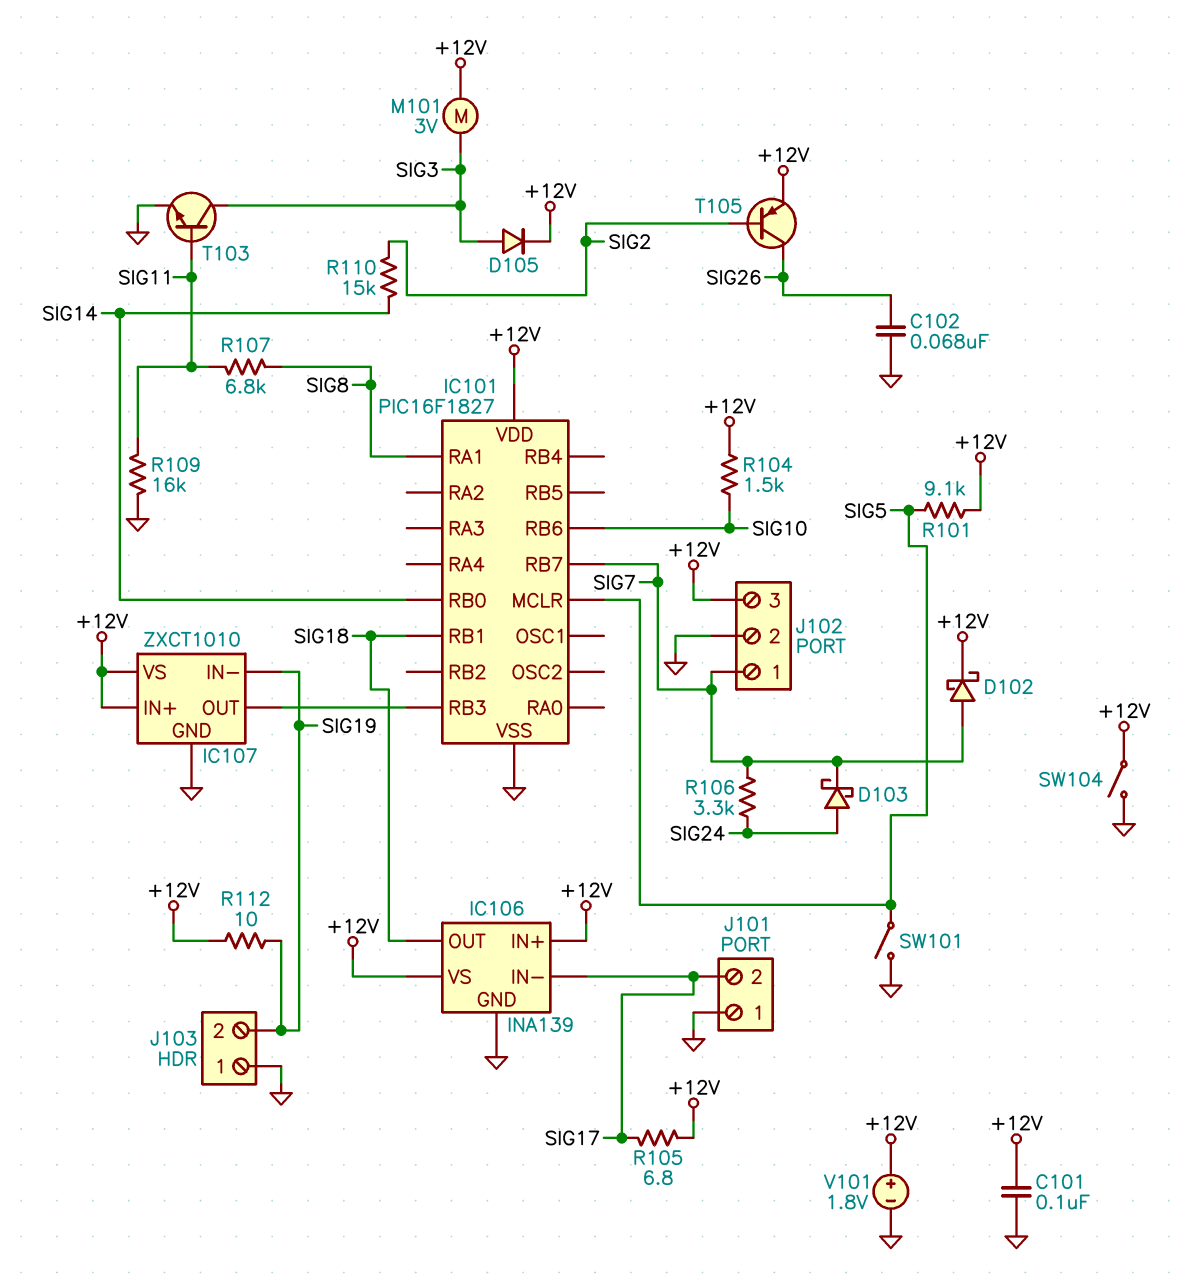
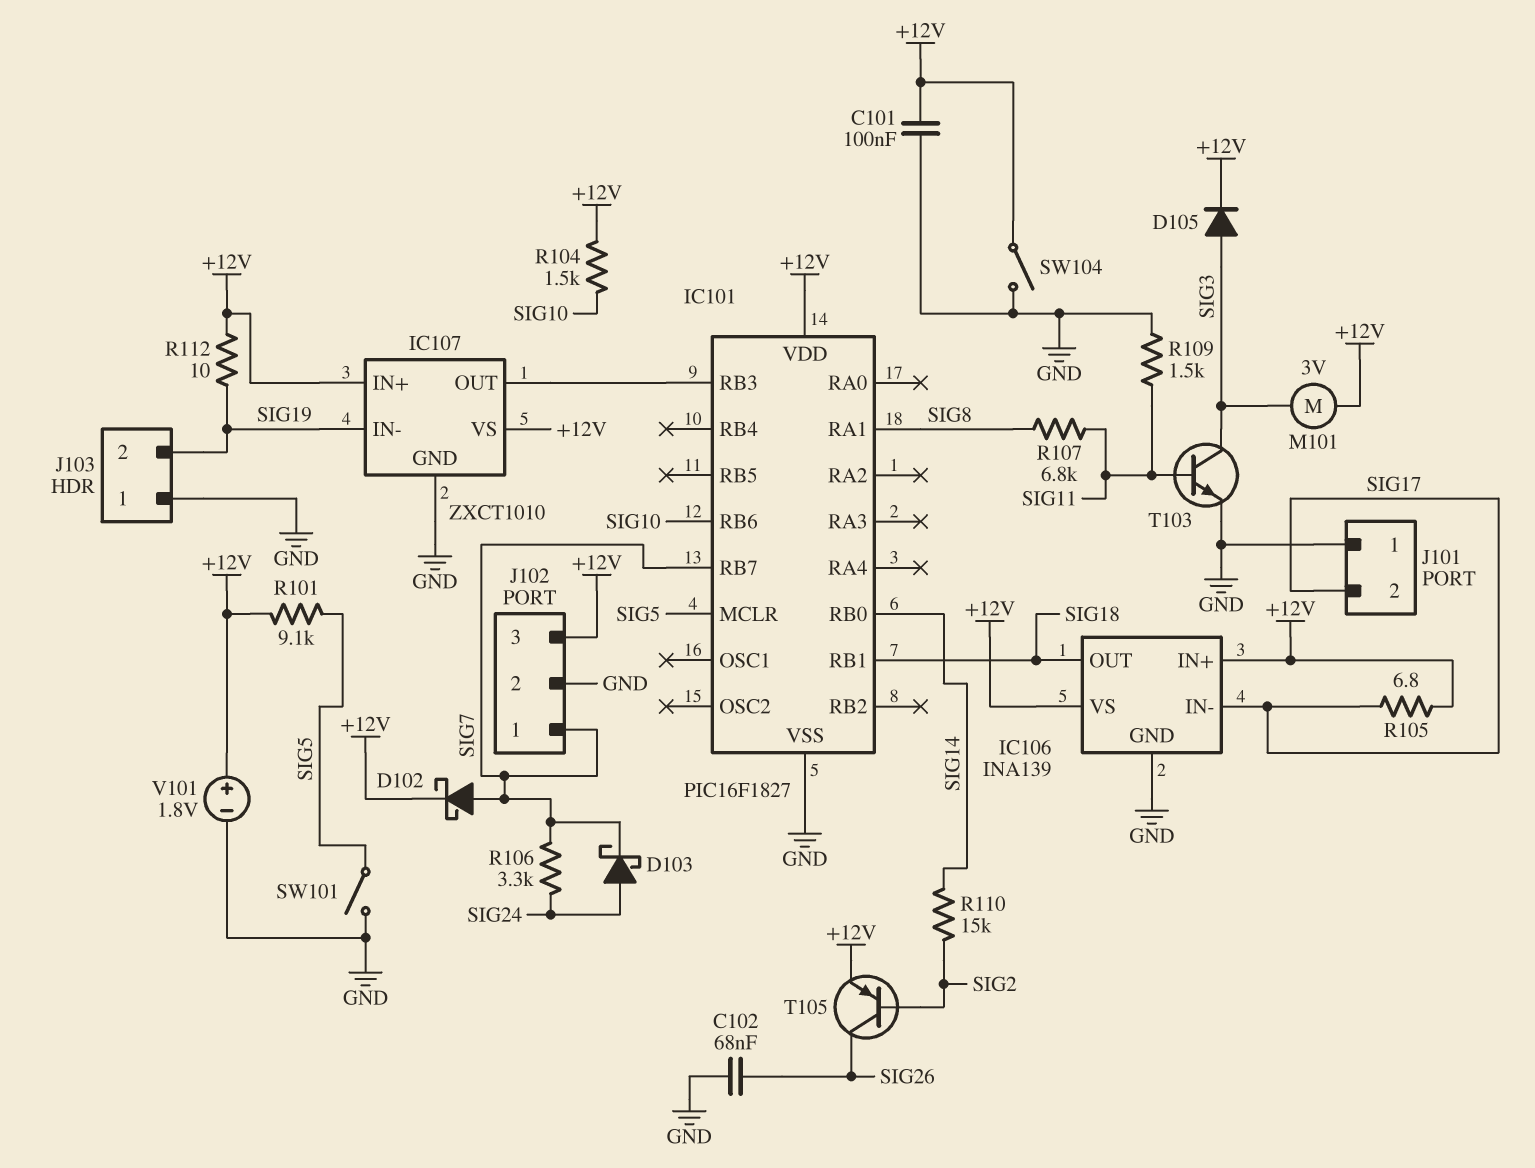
R109: 16k (GND, SIG11) -> 1.5k (GND, SIG11)

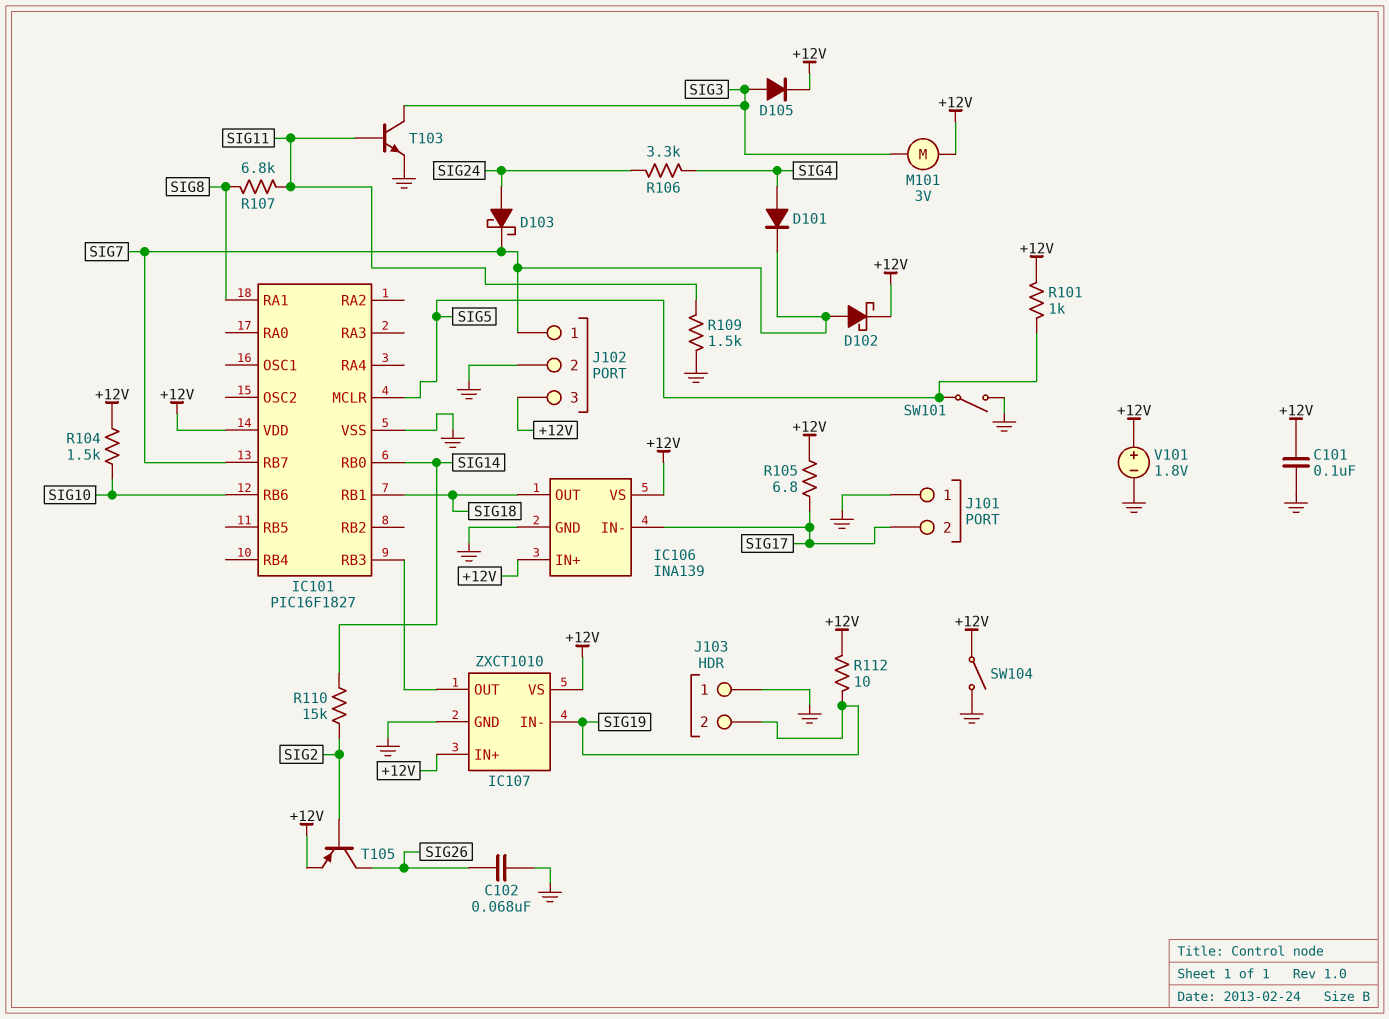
D101: none -> diode (A SIG4, K SIG7)
R101: 9.1k (+12V, SIG5) -> 1k (+12V, SIG5)
R106: 3.3k (SIG7, SIG24) -> 3.3k (SIG4, SIG24)

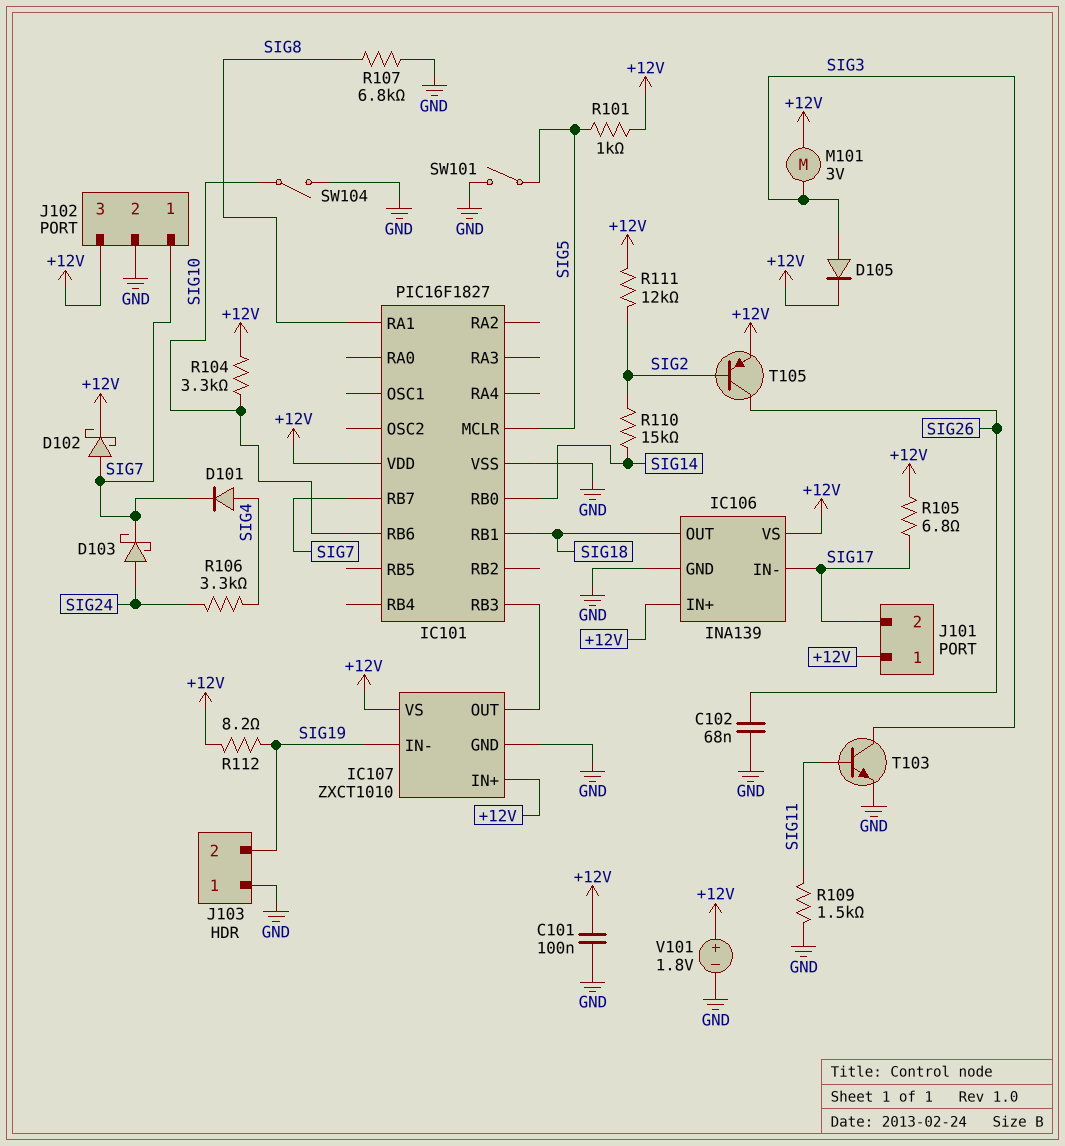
J101 pin 1: GND -> +12V
R104: 1.5k (+12V, SIG10) -> 3.3k (+12V, SIG10)
R107: 6.8k (SIG8, SIG11) -> 6.8k (GND, SIG8)
R111: none -> 12k (+12V, SIG2)
R112: 10 (+12V, SIG19) -> 8.2 (+12V, SIG19)
SW104: switch (+12V, GND) -> switch (GND, SIG10)

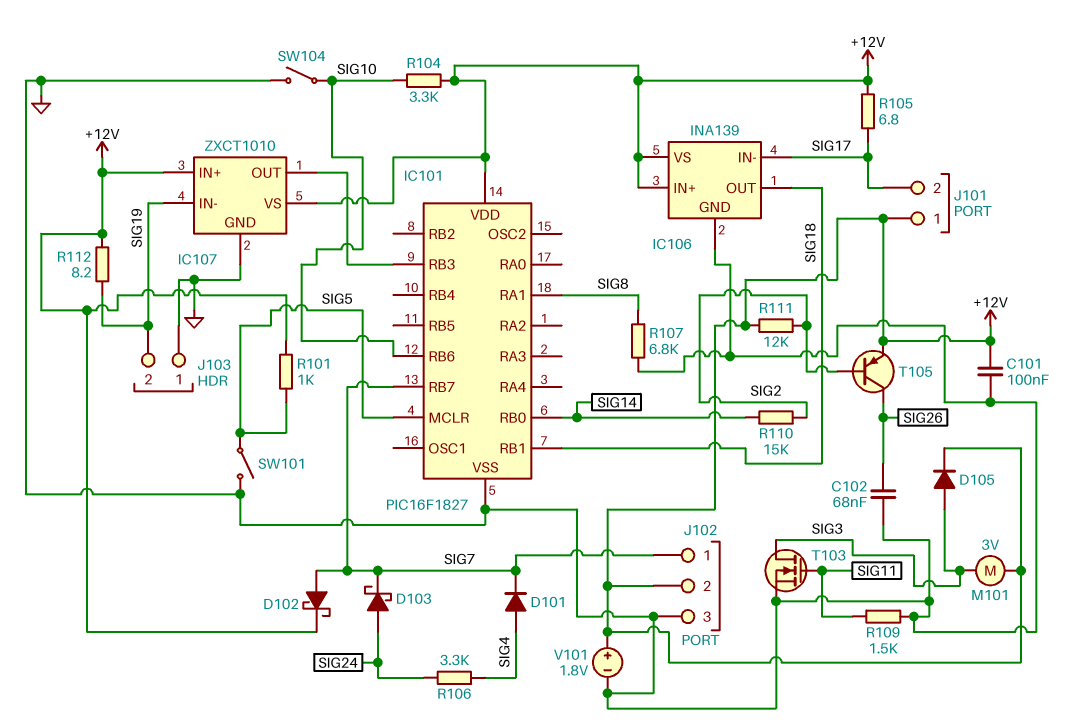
J102 pin 2: GND -> +12V
J102 pin 3: +12V -> GND
T103: NPN (B SIG11, C SIG3, E GND) -> NMOS (G SIG11, D SIG3, S GND)

